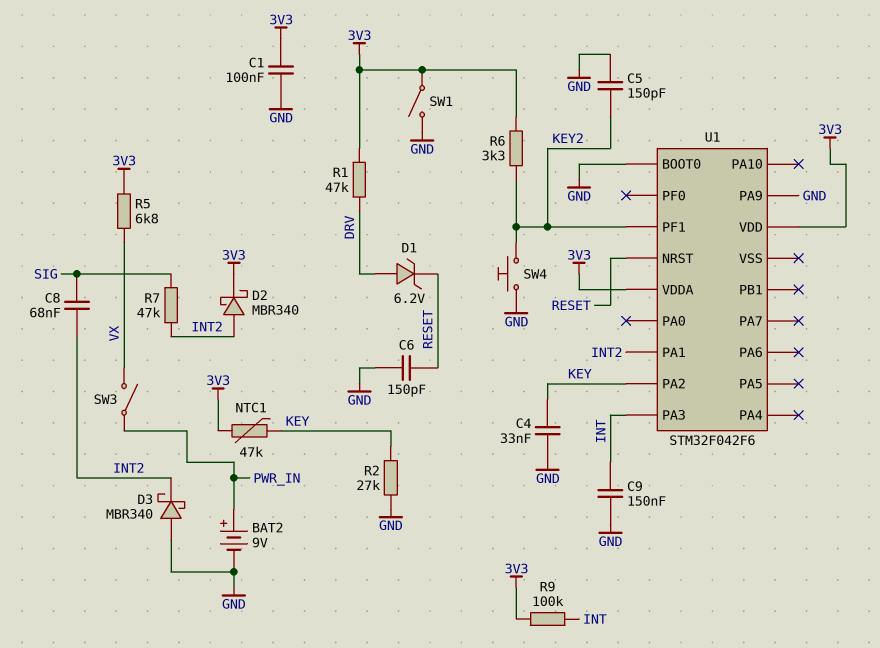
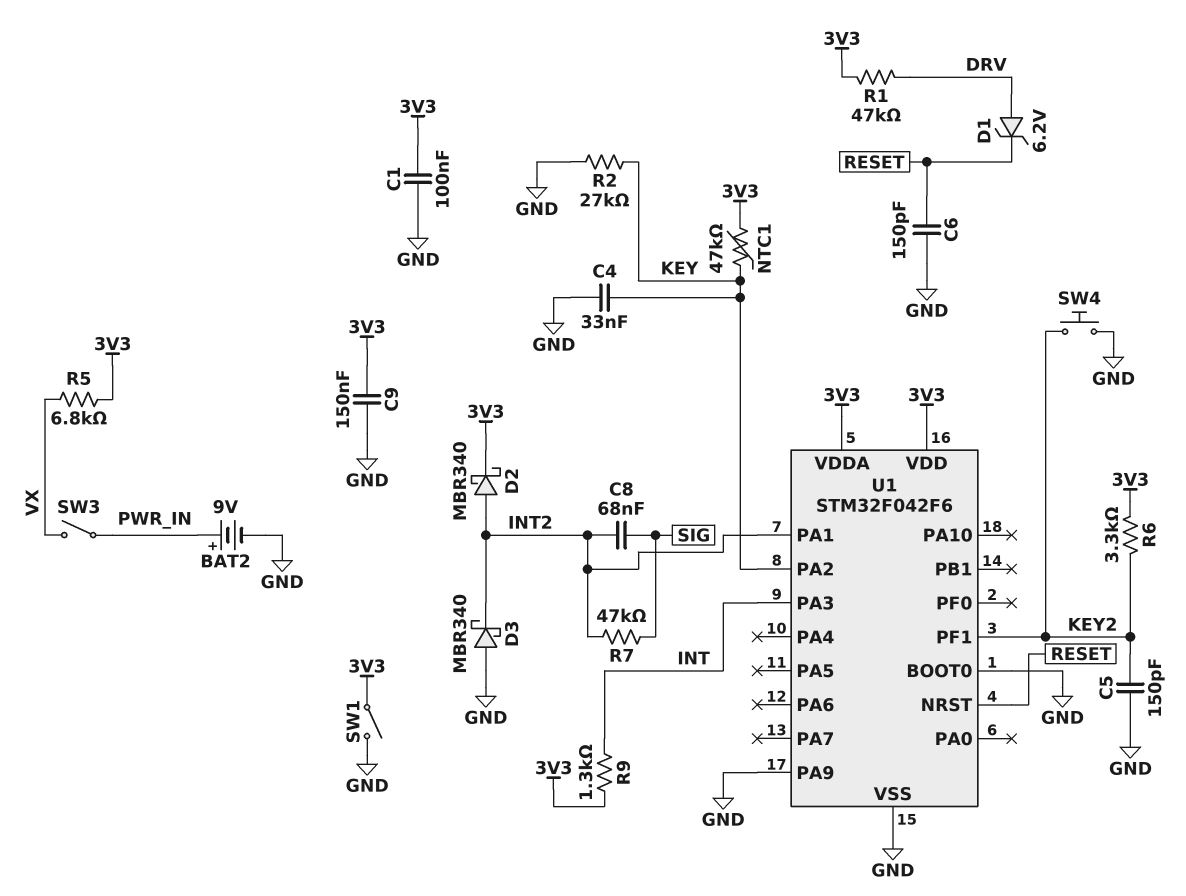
C9: 150nF (GND, INT) -> 150nF (3V3, GND)
R9: 100k (3V3, INT) -> 1.3k (3V3, INT)
U1 pin VSS: none -> GND

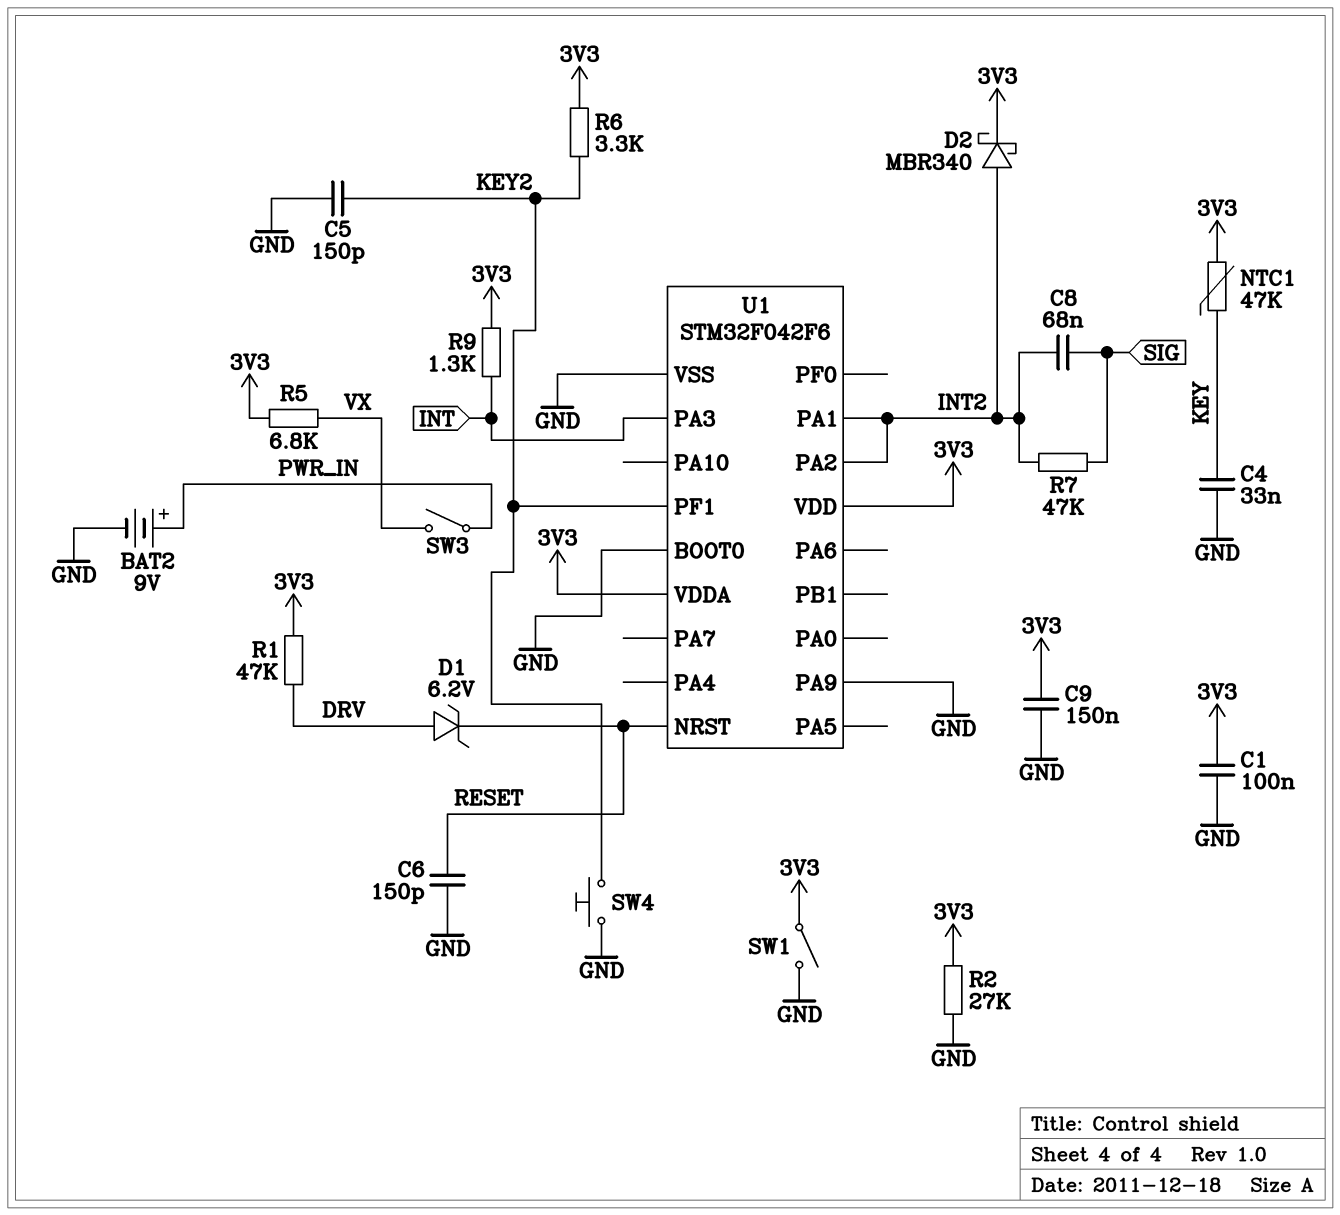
D3: schottky MBR340 (A GND, K INT2) -> none
R2: 27k (GND, KEY) -> 27k (3V3, GND)
U1 pin PA2: KEY -> INT2

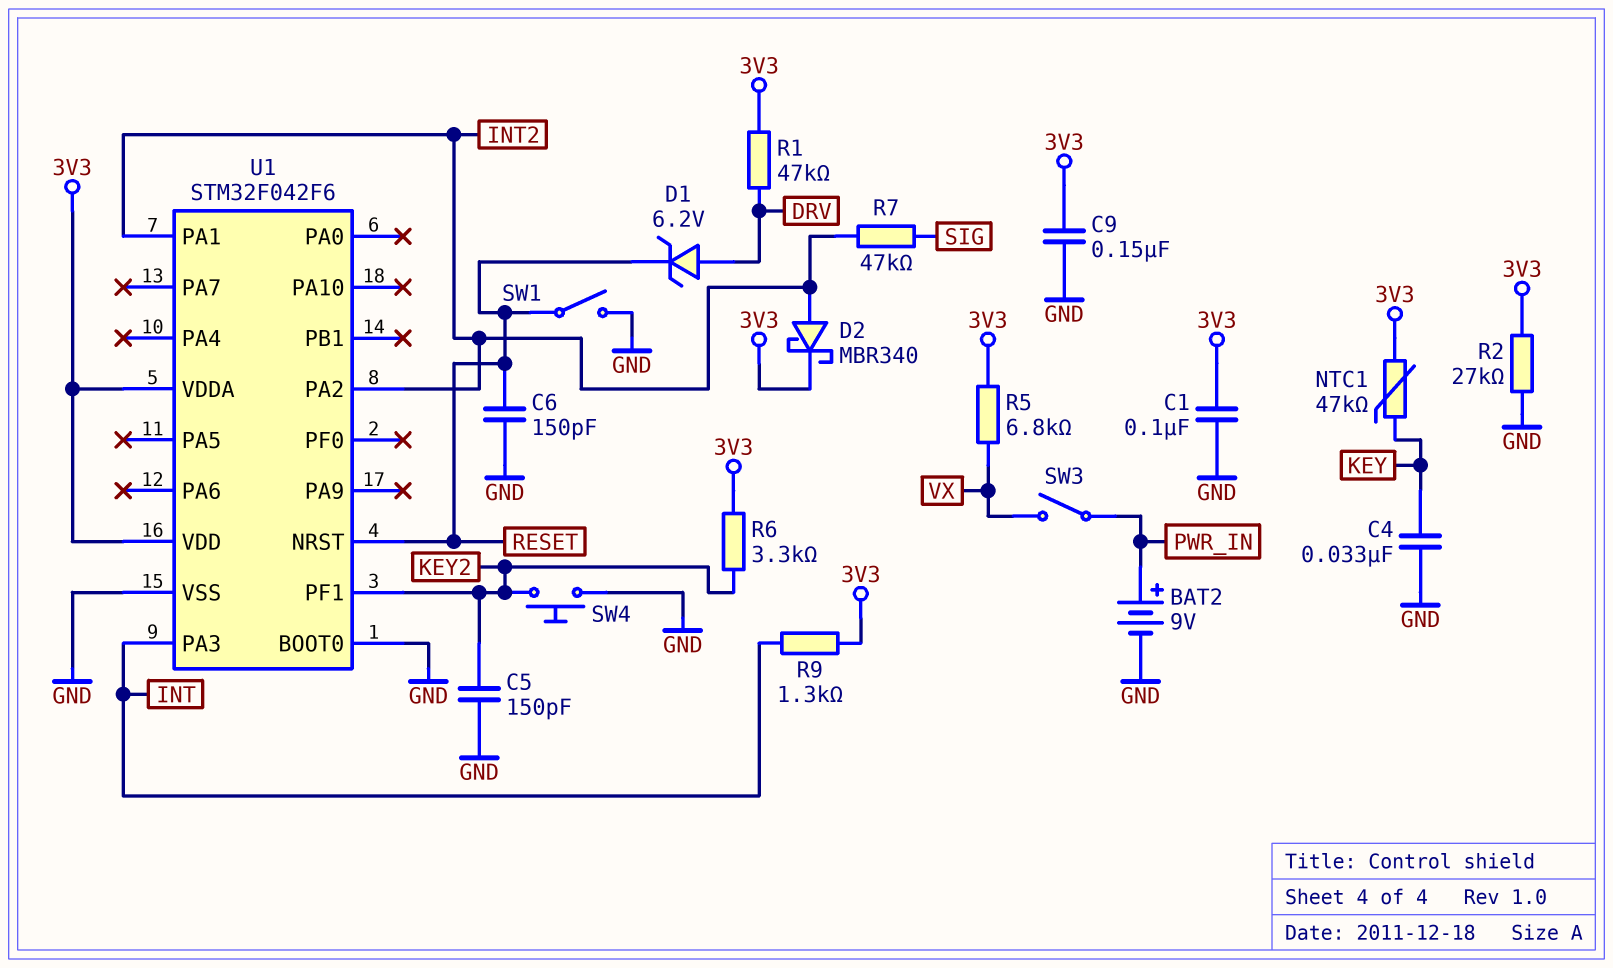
C8: 68nF (INT2, SIG) -> none
SW1: switch (3V3, GND) -> switch (GND, RESET)
U1 pin PA9: GND -> none

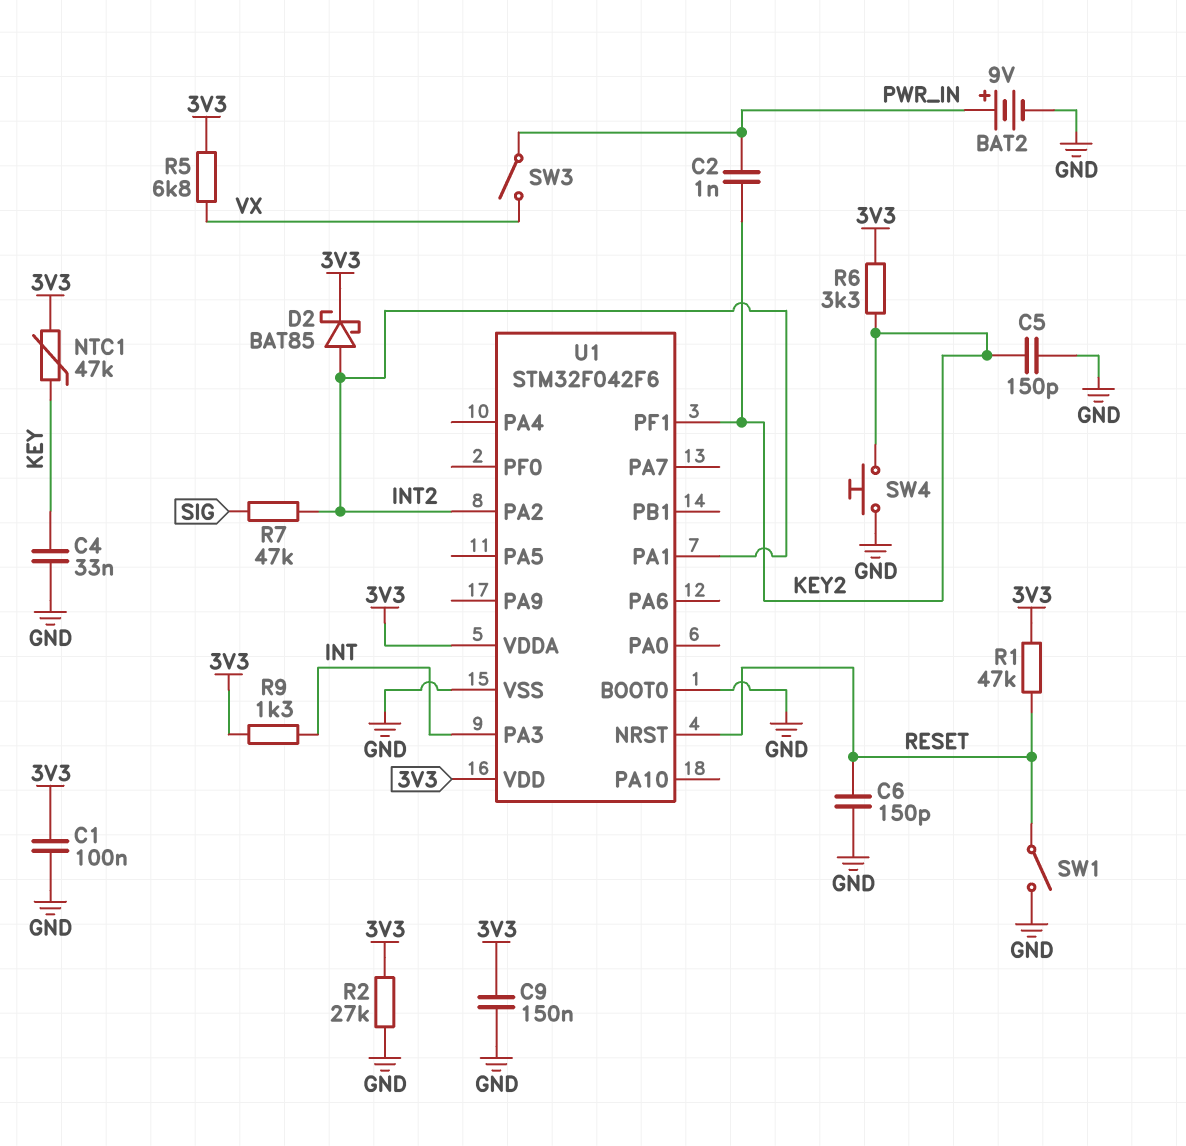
C2: none -> 1nF (KEY2, PWR_IN)
D1: zener 6.2V (A DRV, K RESET) -> none
D2: schottky MBR340 (A INT2, K 3V3) -> schottky BAT85 (A INT2, K 3V3)
R1: 47k (3V3, DRV) -> 47k (3V3, RESET)

